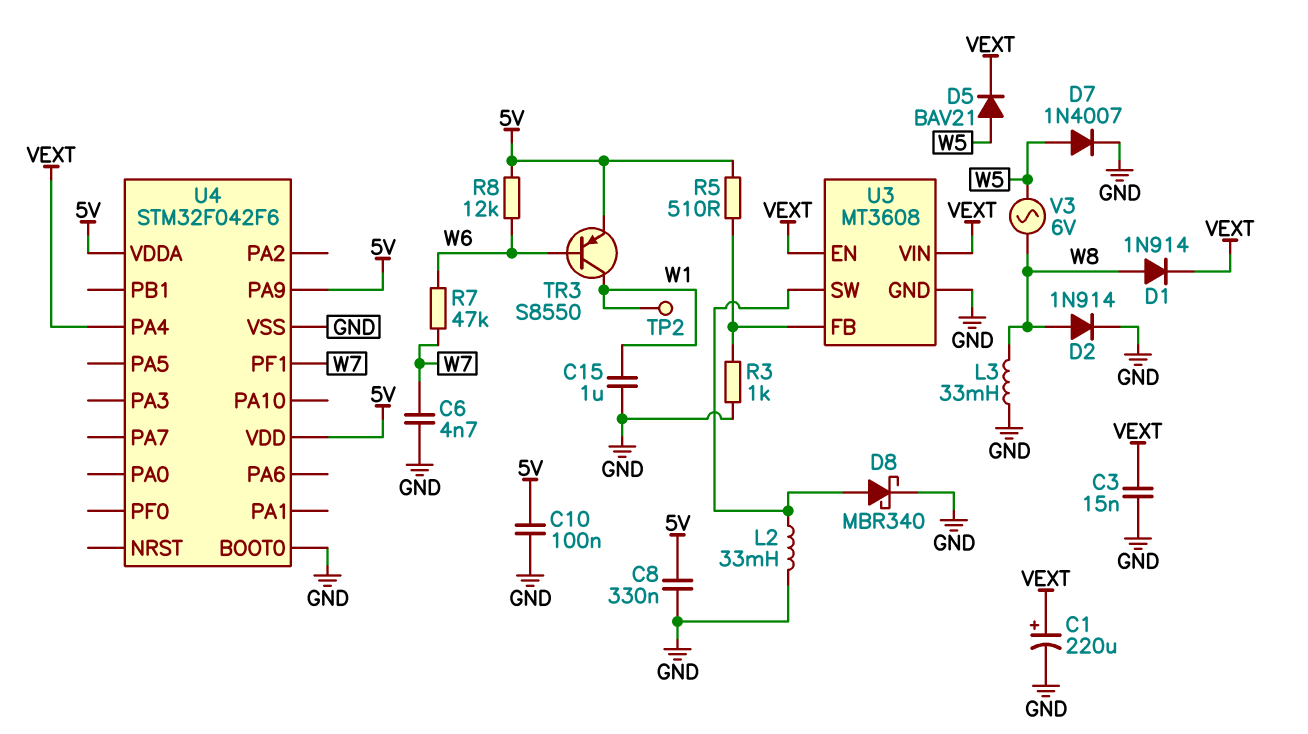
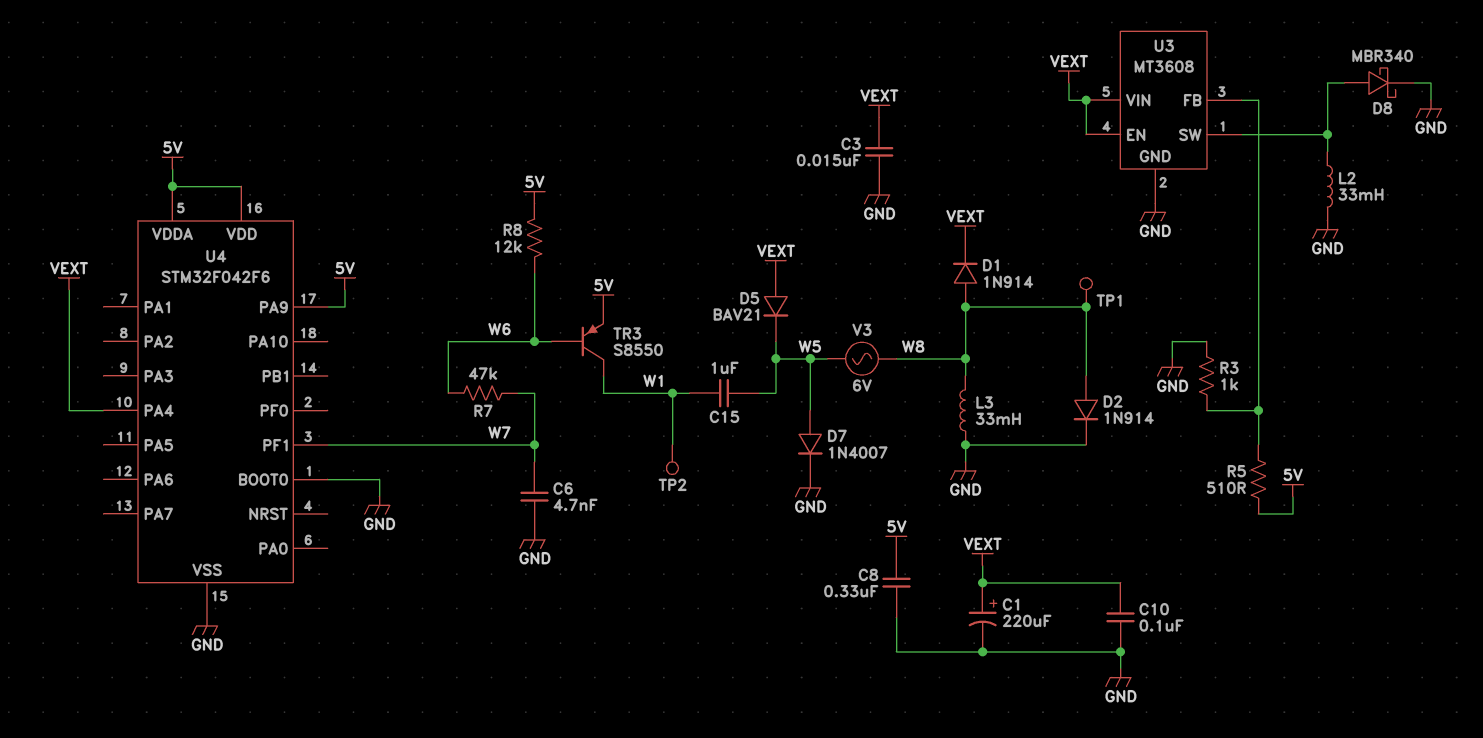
C10: 100nF (5V, GND) -> 100nF (GND, VEXT)
C15: 1uF (GND, W1) -> 1uF (W1, W5)
D5: diode BAV21 (A W5, K VEXT) -> diode BAV21 (A VEXT, K W5)
TP1: none -> test point (W8)

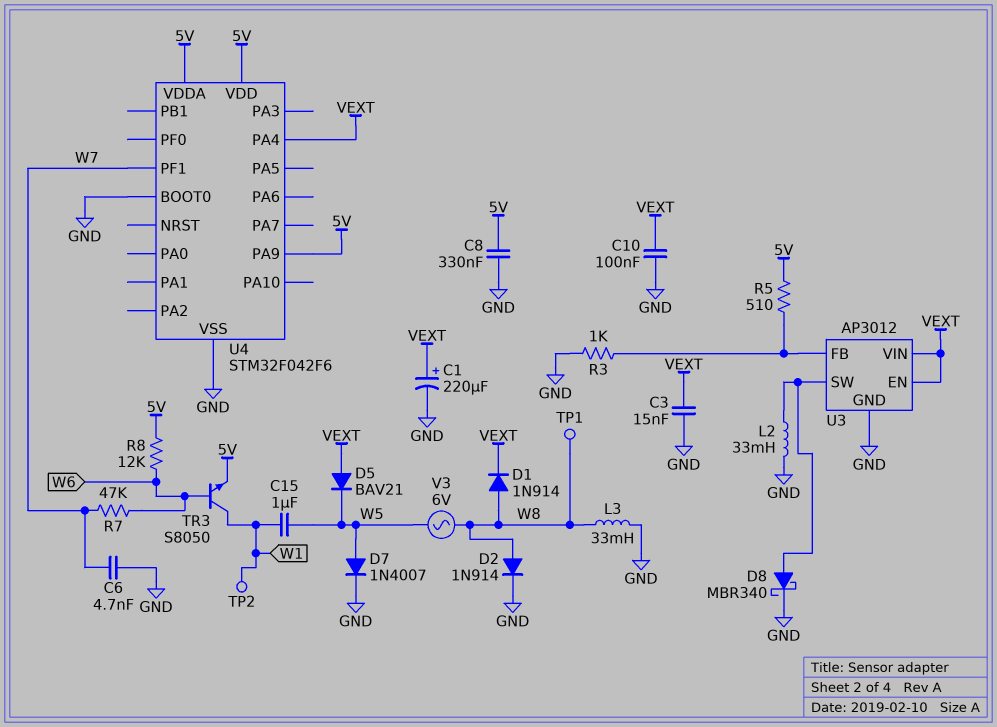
TR3: PNP S8550 (B W6, C W1, E 5V) -> NPN S8050 (B W6, C W1, E 5V)
U3: MT3608 -> AP3012

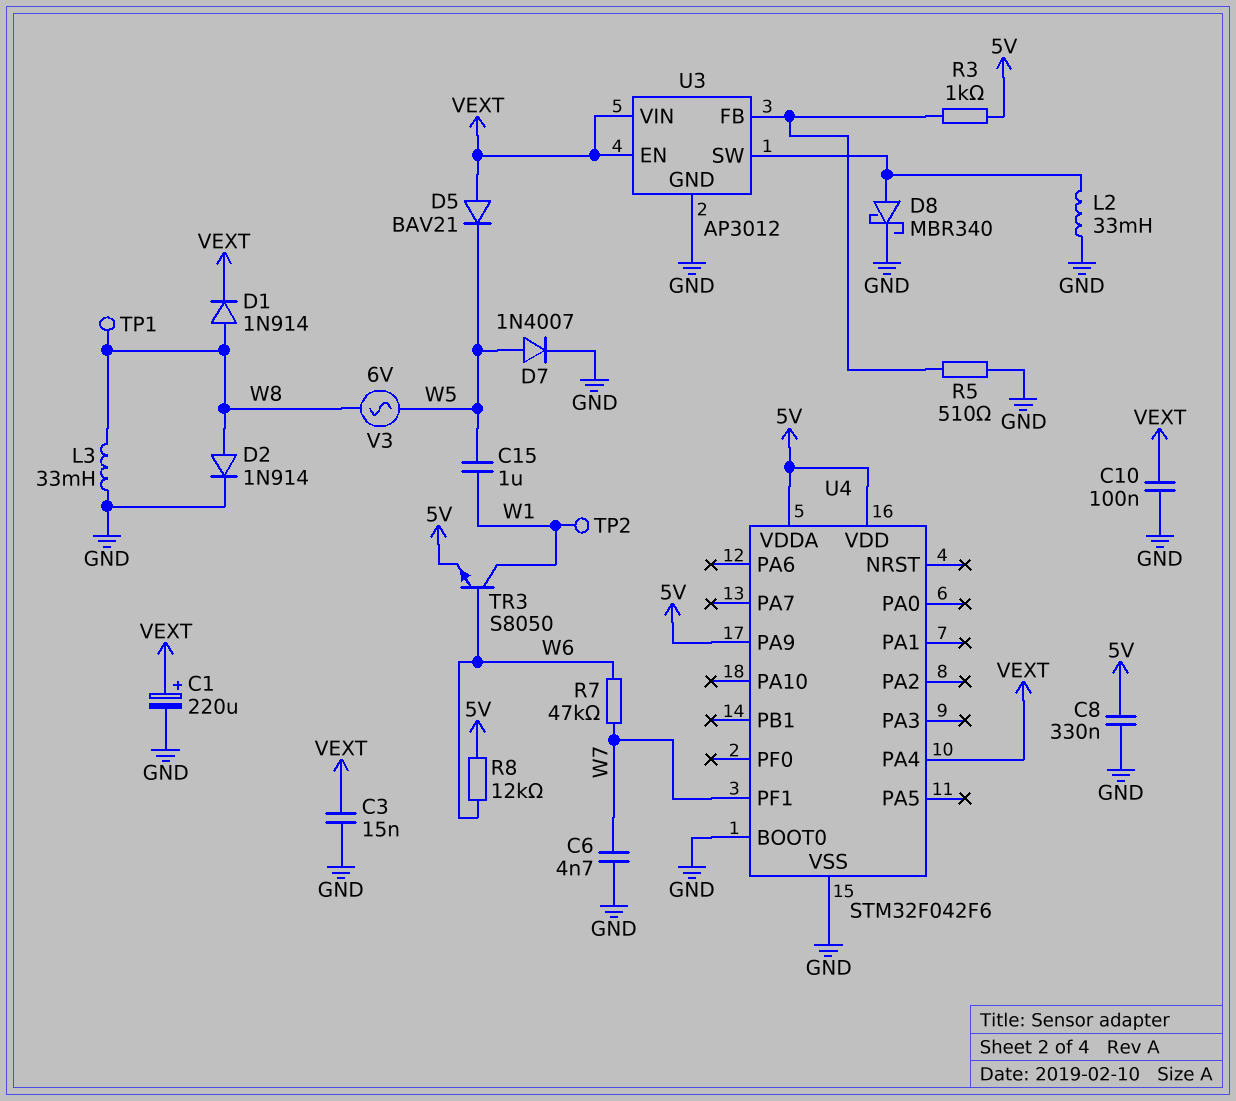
R3: 1k (GND, U3/FB) -> 1k (5V, U3/FB)
R5: 510 (5V, U3/FB) -> 510 (GND, U3/FB)

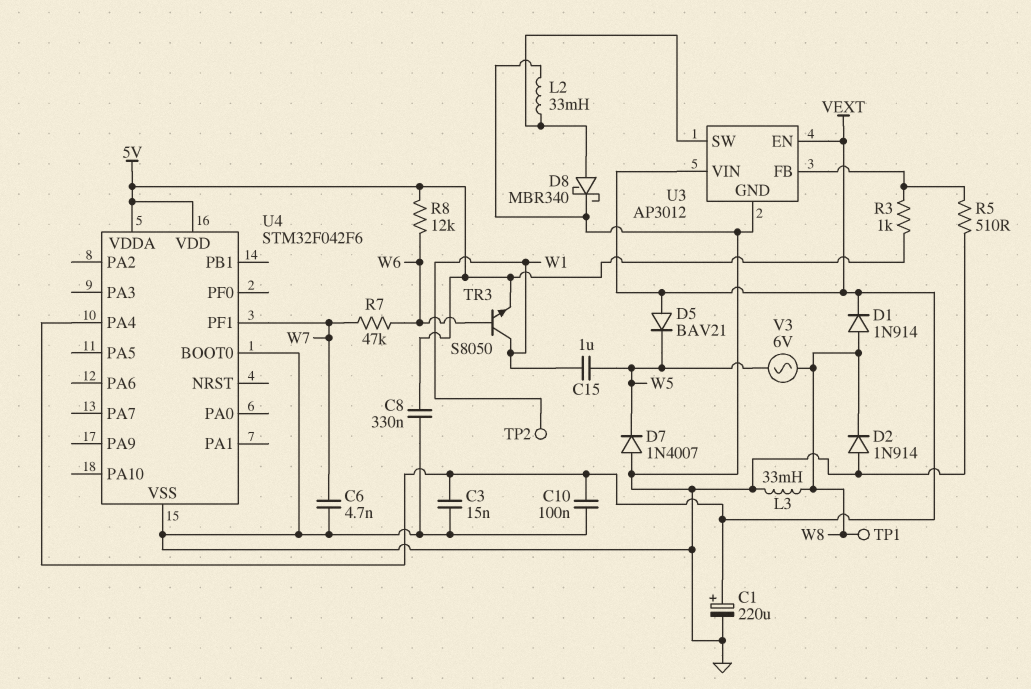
D2: diode 1N914 (A W8, K GND) -> diode 1N914 (A GND, K W8)
D7: diode 1N4007 (A W5, K GND) -> diode 1N4007 (A GND, K W5)
U4 pin PA9: 5V -> none

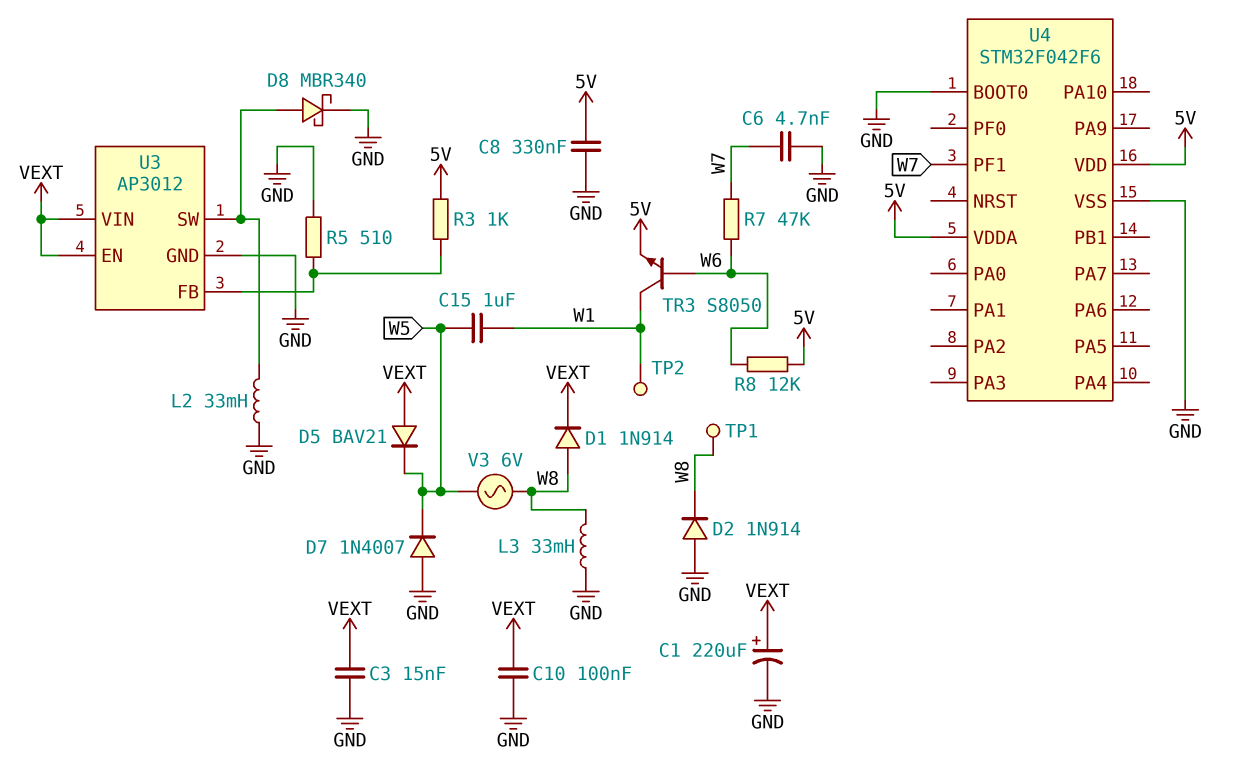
U4 pin PA4: VEXT -> none

